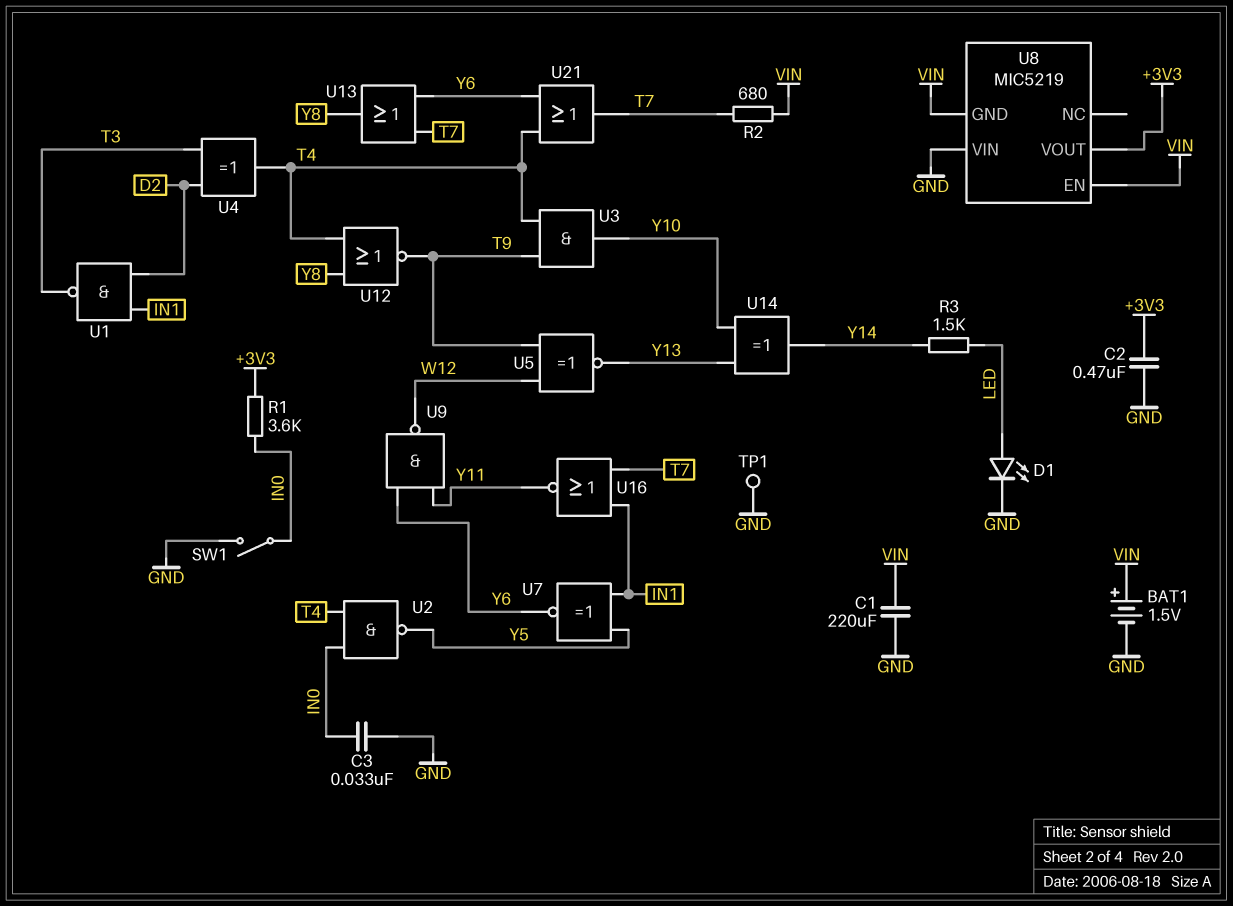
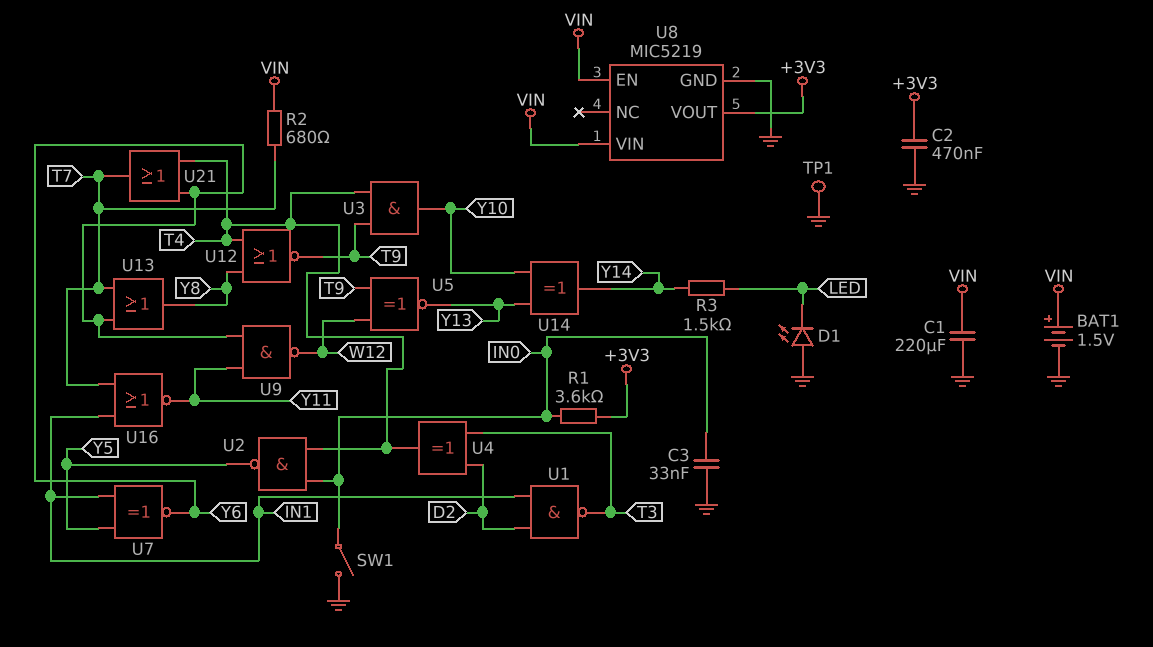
D1: LED (A LED, K GND) -> LED (A GND, K LED)
U8 pin GND: VIN -> GND
U8 pin VIN: GND -> VIN

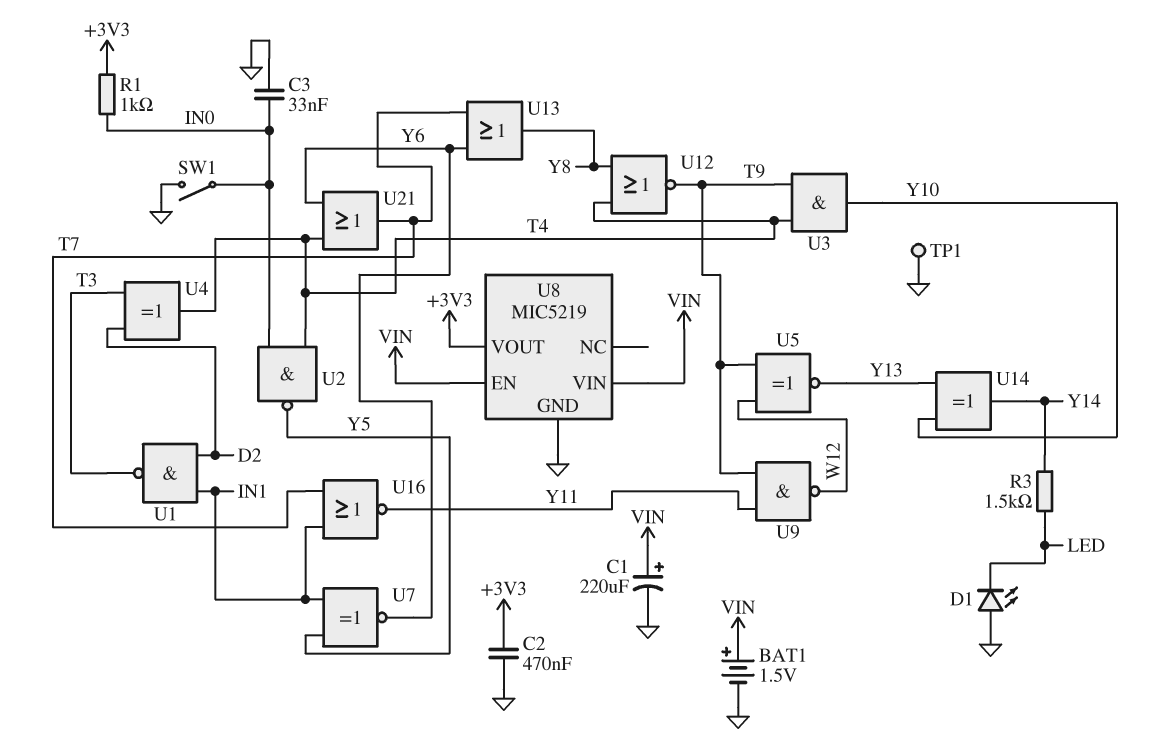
C1: 220uF (GND, VIN) -> 220uF (plus VIN, minus GND)
R1: 3.6k (+3V3, IN0) -> 1k (+3V3, IN0)
R2: 680 (T7, VIN) -> none
U9: NAND (in Y6, in Y11, out W12) -> NAND (in T9, in Y11, out W12)

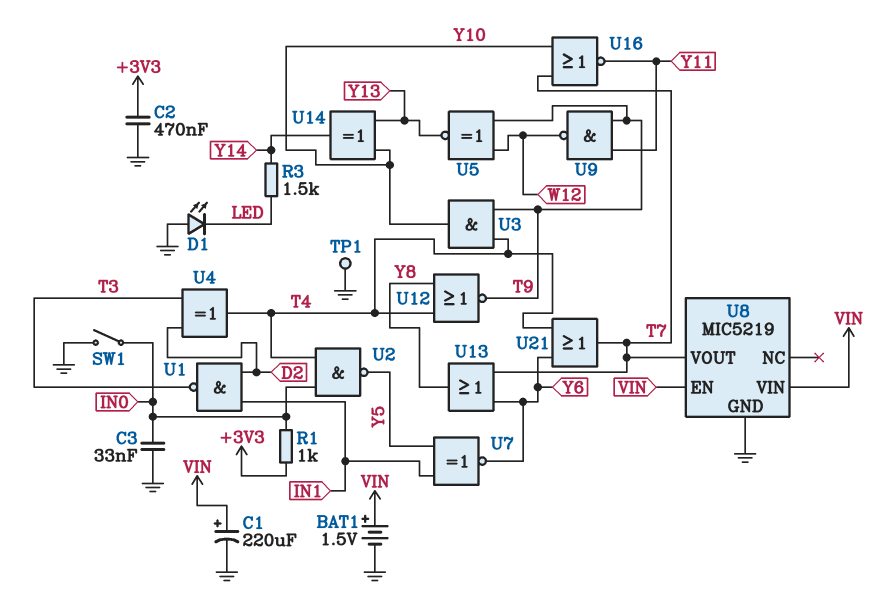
U8 pin VOUT: +3V3 -> T7
U16: NOR (in IN1, in T7, out Y11) -> NOR (in T7, in Y10, out Y11)

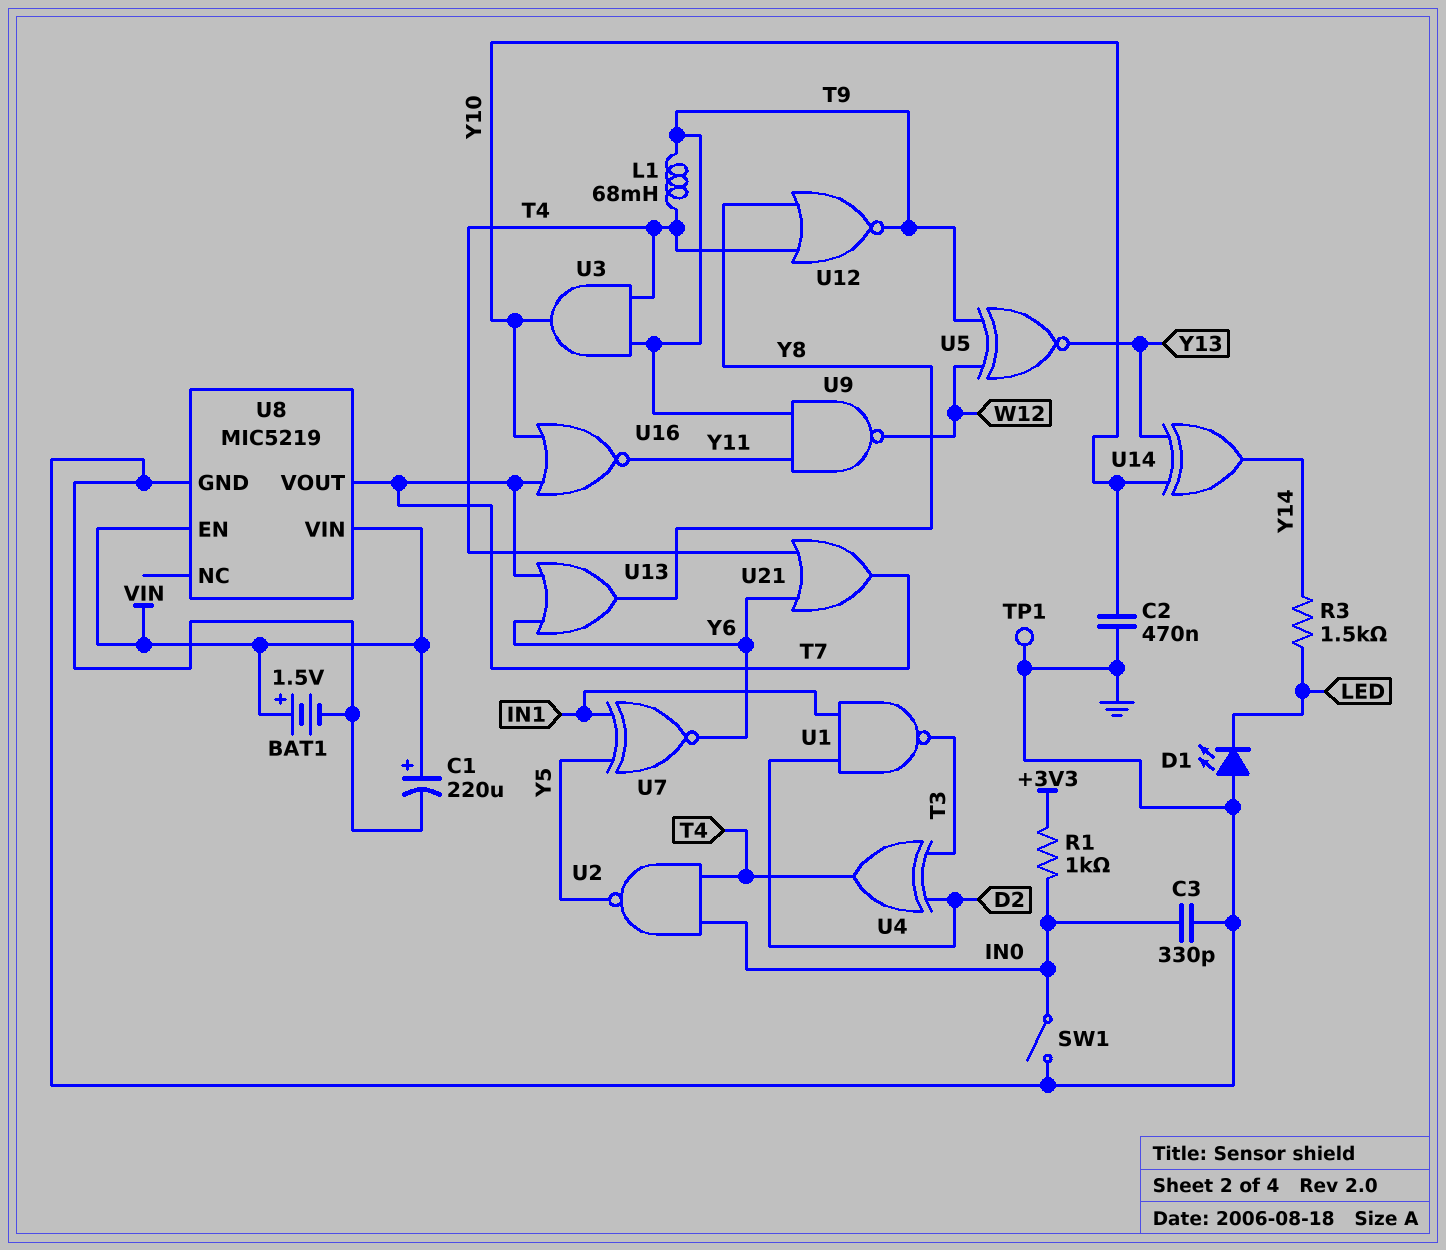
C2: 470nF (+3V3, GND) -> 470nF (GND, Y10)
C3: 33nF (GND, IN0) -> 330pF (GND, IN0)
L1: none -> 68mH (T4, T9)

